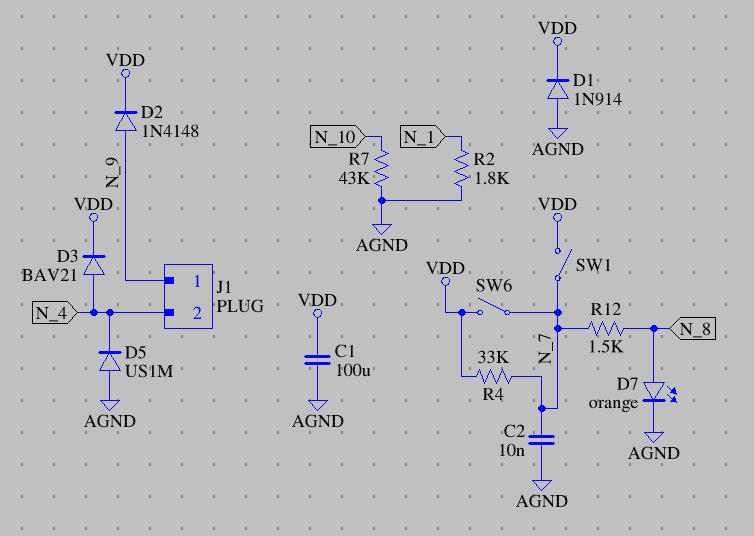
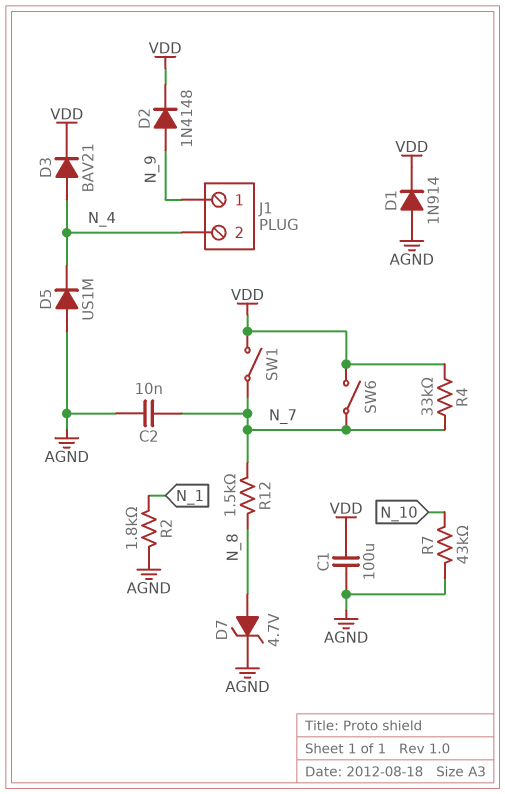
D7: LED orange (A N_8, K AGND) -> zener 4.7V (A N_8, K AGND)

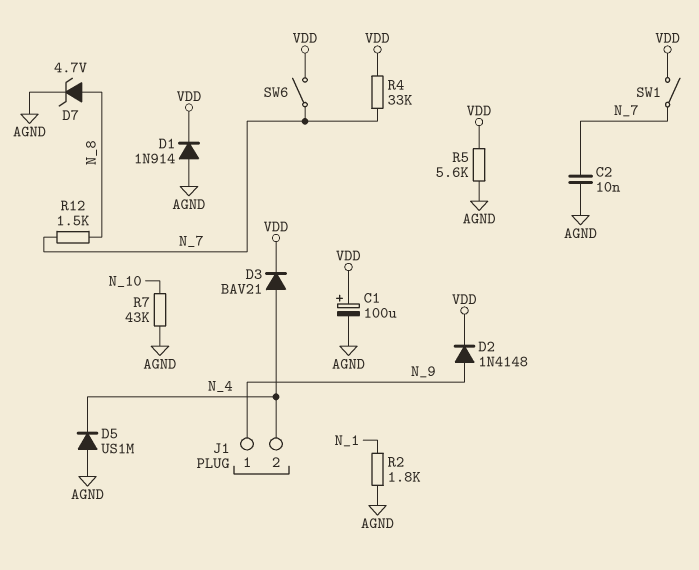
C1: 100uF (AGND, VDD) -> 100uF (plus VDD, minus AGND)
R5: none -> 5.6k (AGND, VDD)

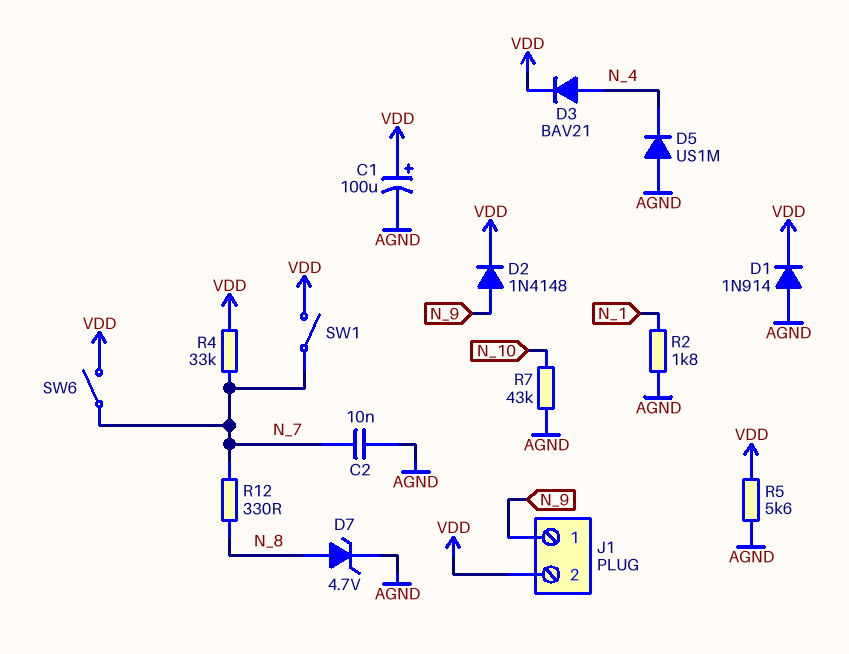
J1 pin 2: N_4 -> VDD
R12: 1.5k (N_7, N_8) -> 330 (N_7, N_8)

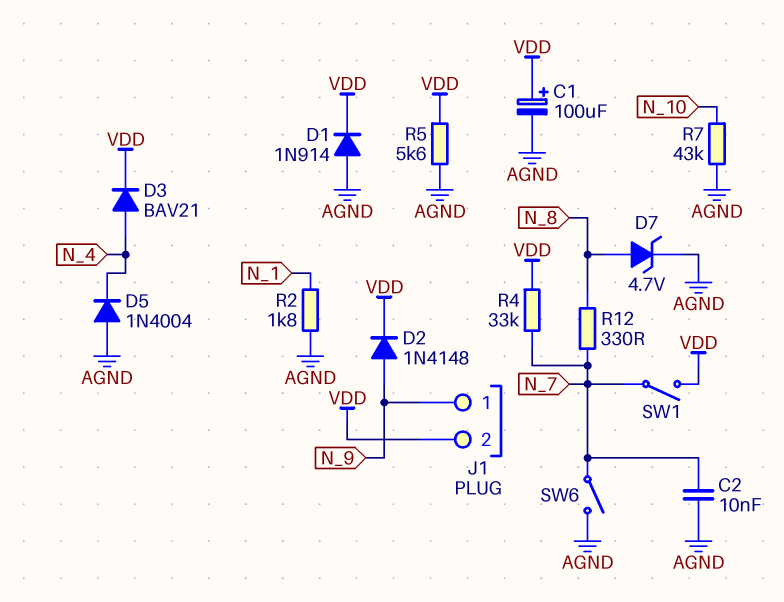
D5: diode US1M (A AGND, K N_4) -> diode 1N4004 (A AGND, K N_4)
SW6: switch (N_7, VDD) -> switch (AGND, N_7)

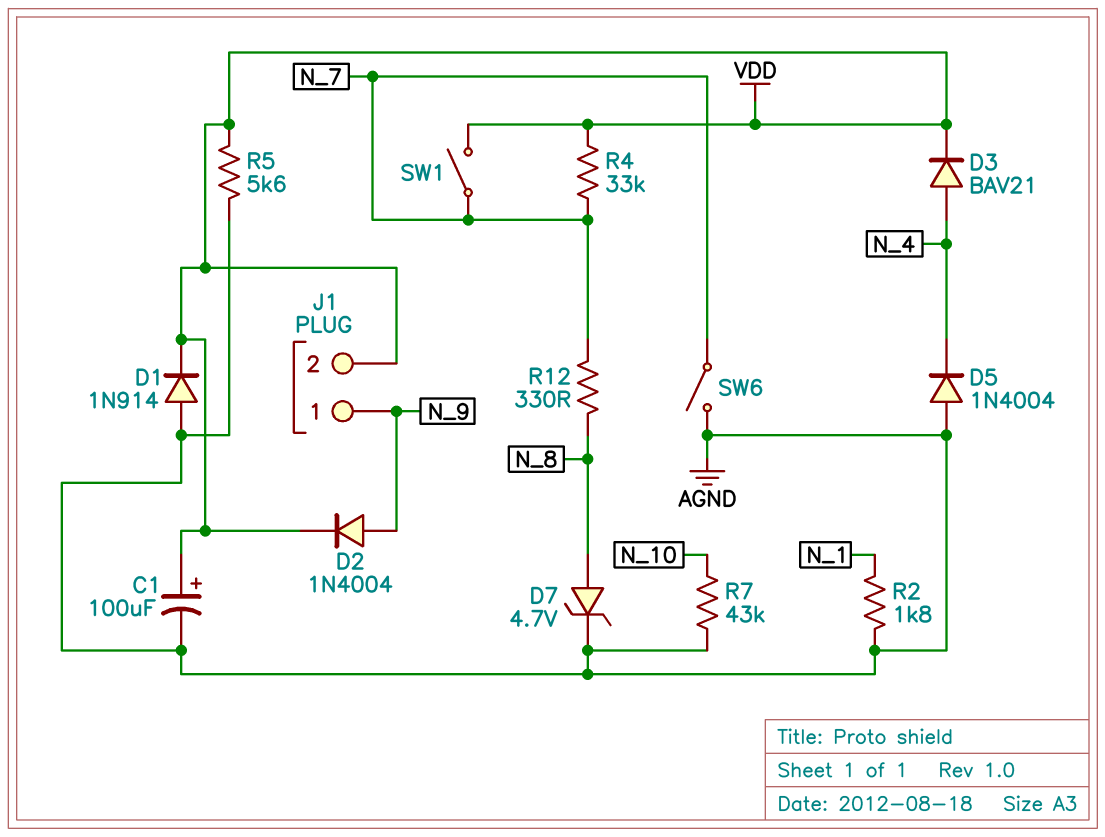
C2: 10nF (AGND, N_7) -> none
D2: diode 1N4148 (A N_9, K VDD) -> diode 1N4004 (A N_9, K VDD)

